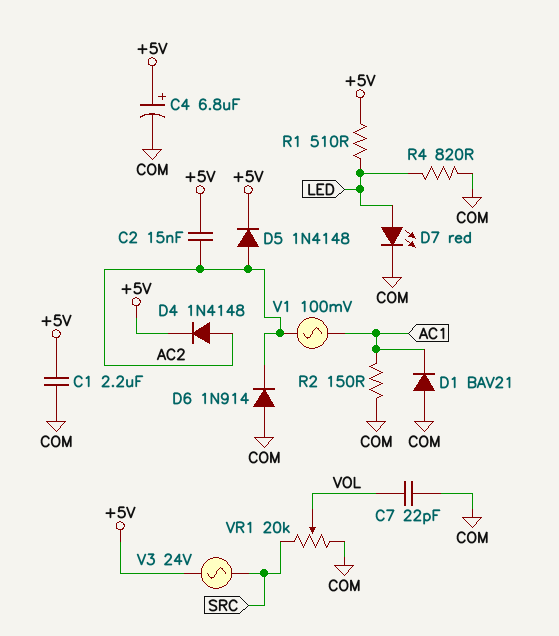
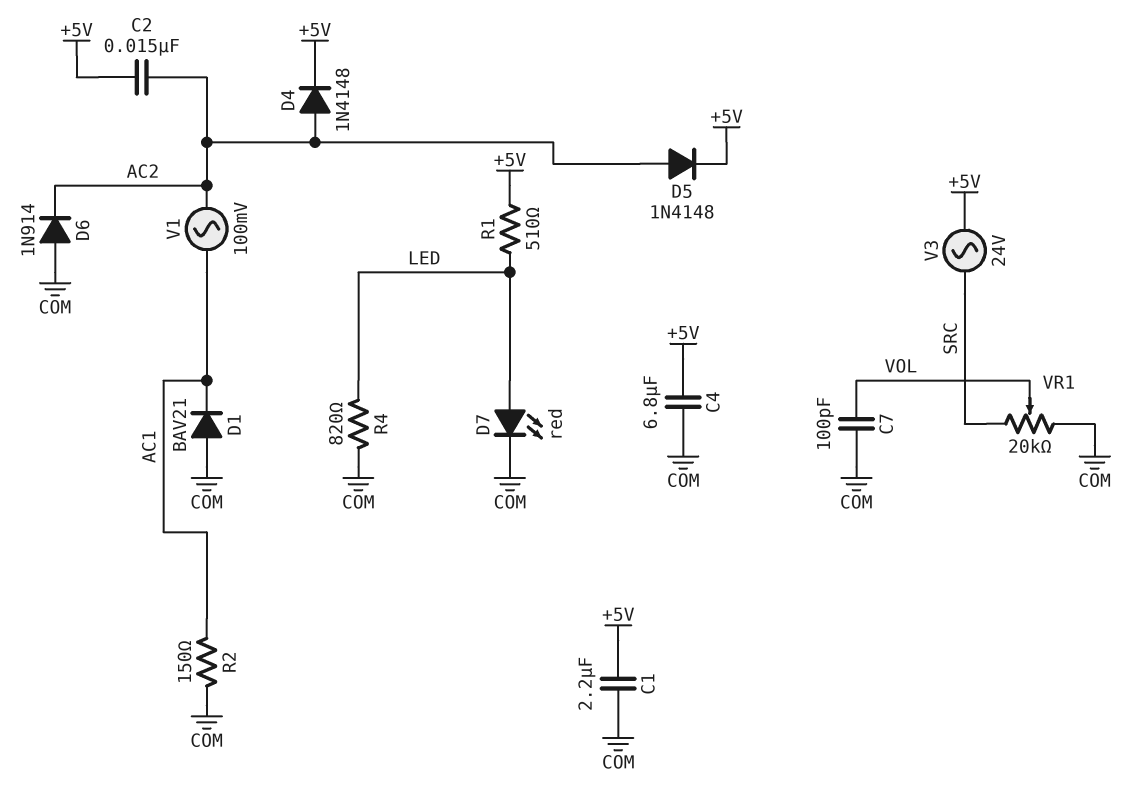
C4: 6.8uF (plus +5V, minus COM) -> 6.8uF (+5V, COM)
C7: 22pF (COM, VOL) -> 100pF (COM, VOL)

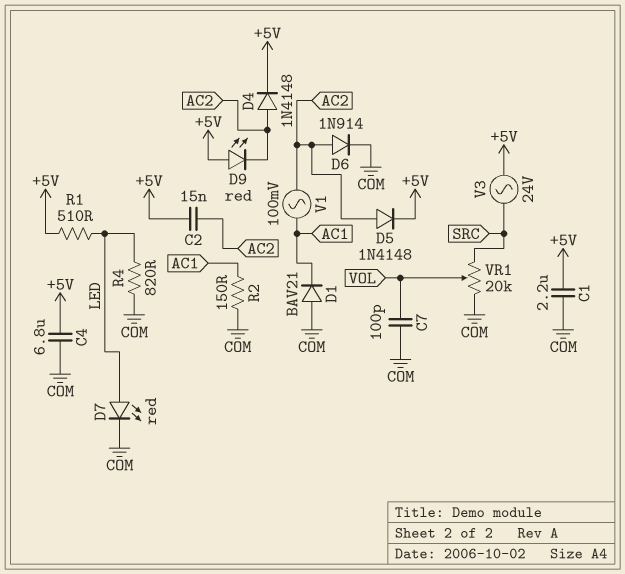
D6: diode 1N914 (A COM, K AC2) -> diode 1N914 (A AC2, K COM)
D9: none -> LED red (A +5V, K AC2)

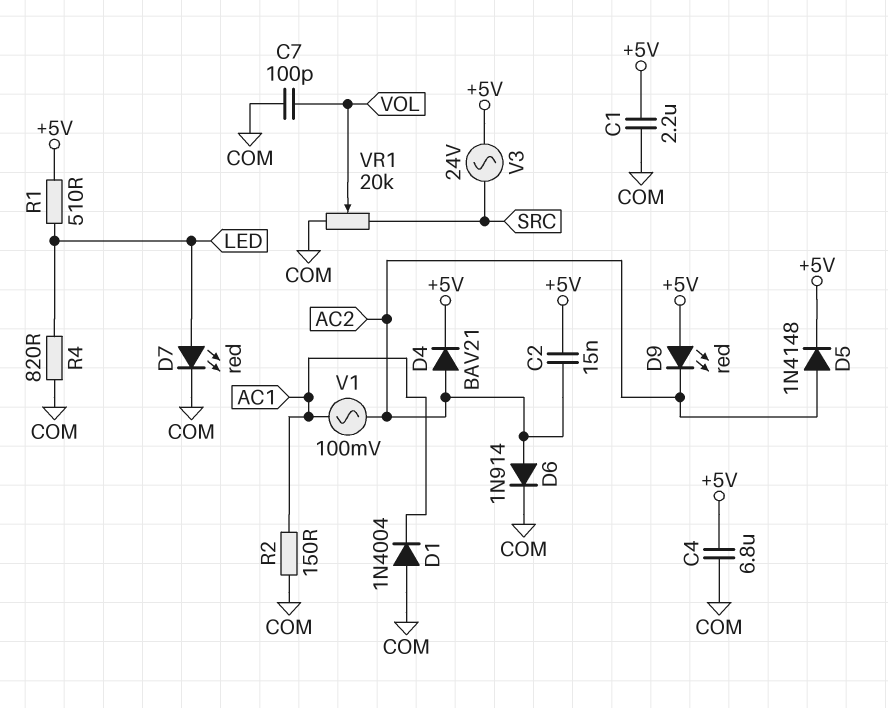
D1: diode BAV21 (A COM, K AC1) -> diode 1N4004 (A COM, K AC1)
D4: diode 1N4148 (A AC2, K +5V) -> diode BAV21 (A AC2, K +5V)

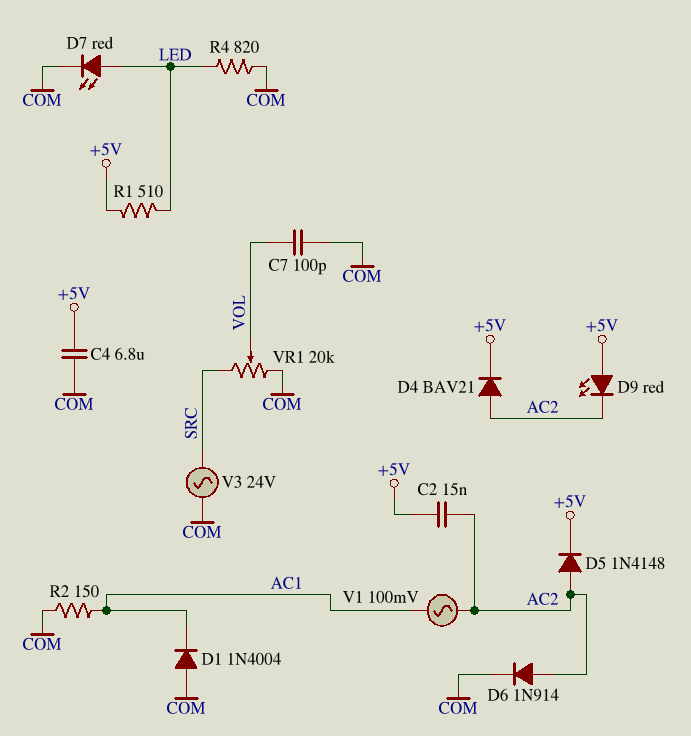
C1: 2.2uF (+5V, COM) -> none
V3: AC 24V (+5V, SRC) -> AC 24V (COM, SRC)

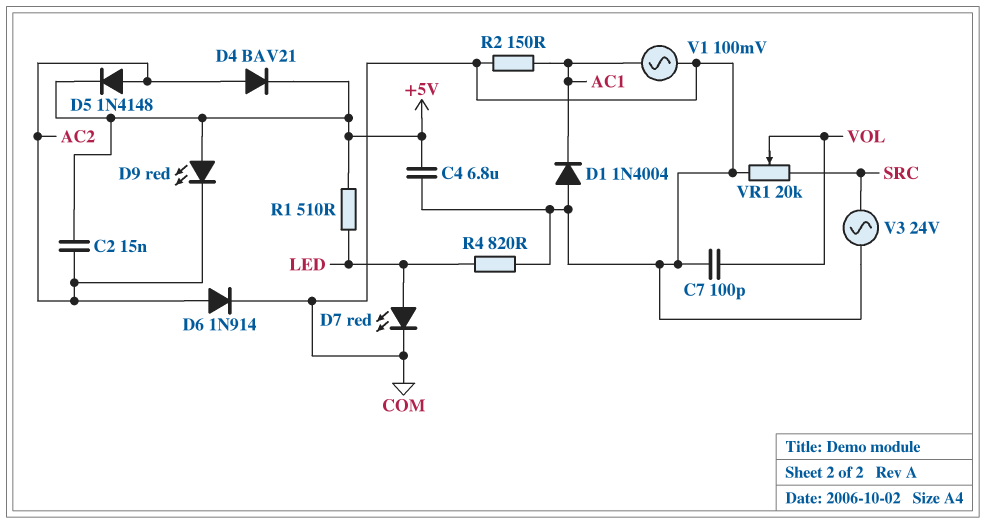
V1: AC 100mV (AC1, AC2) -> AC 100mV (AC1, COM)

